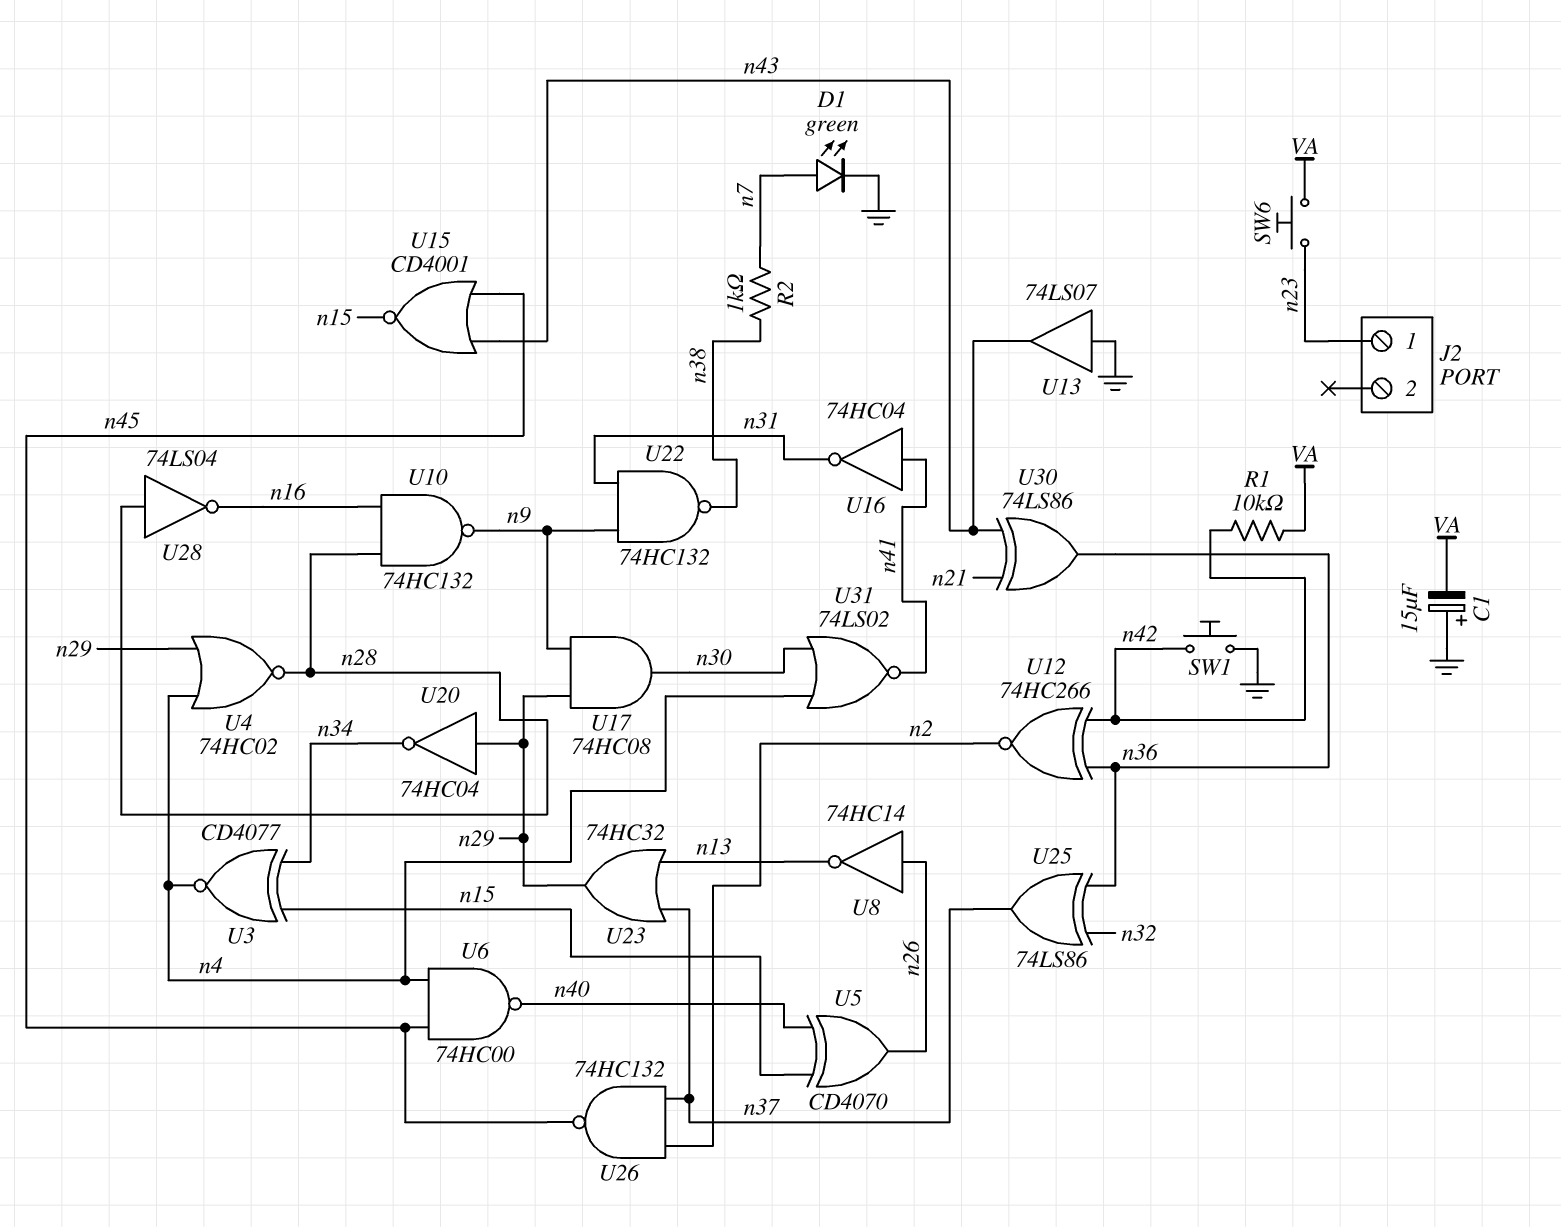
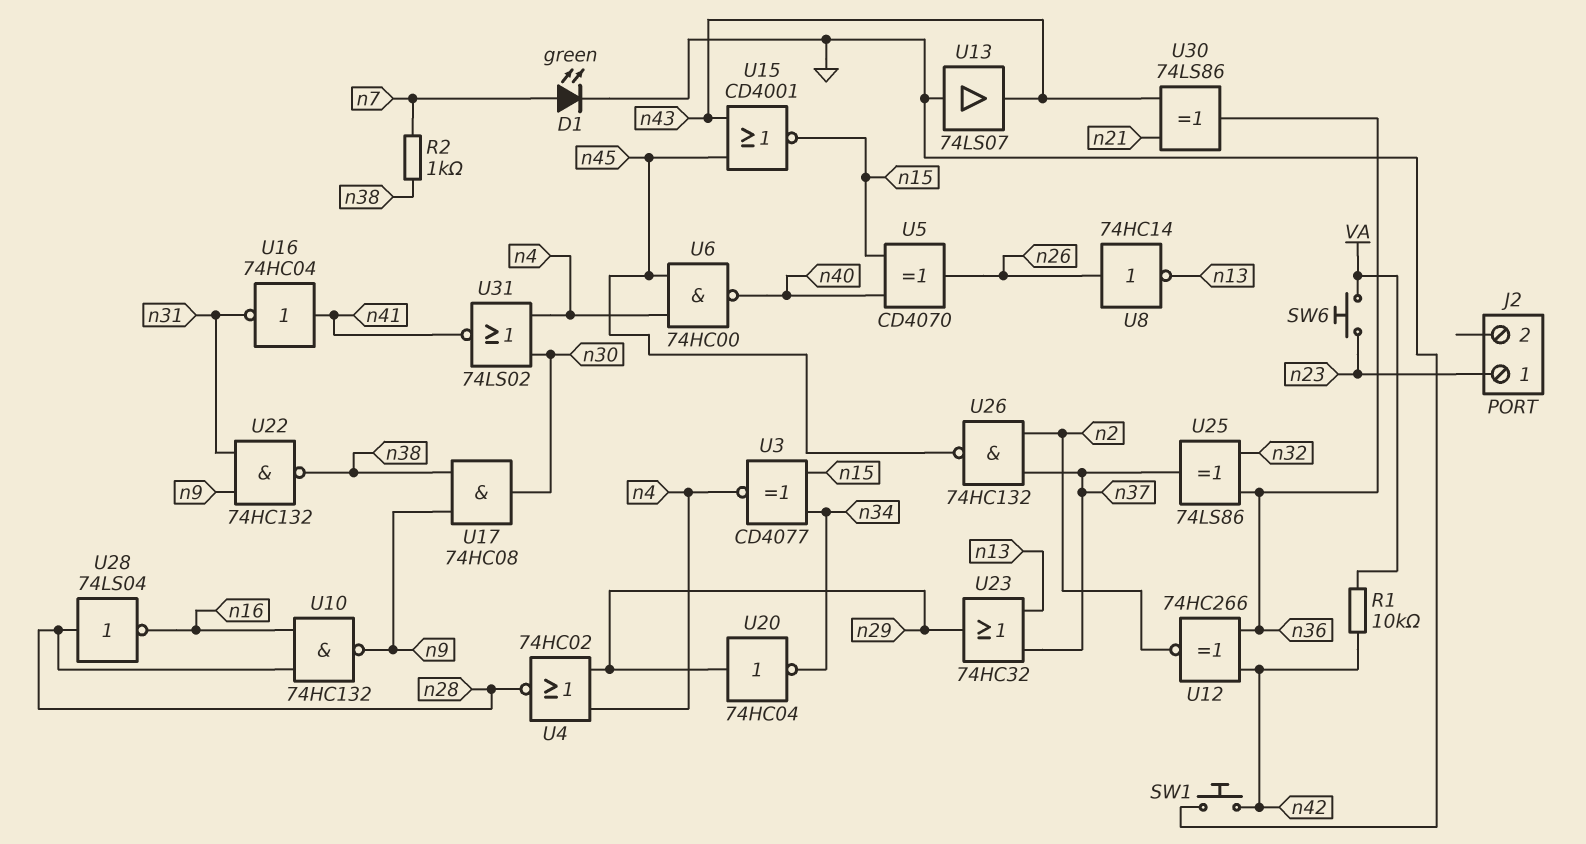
C1: 15uF (plus GND, minus VA) -> none
U17: AND 74HC08 (in n9, in n29, out n30) -> AND 74HC08 (in n9, in n38, out n30)

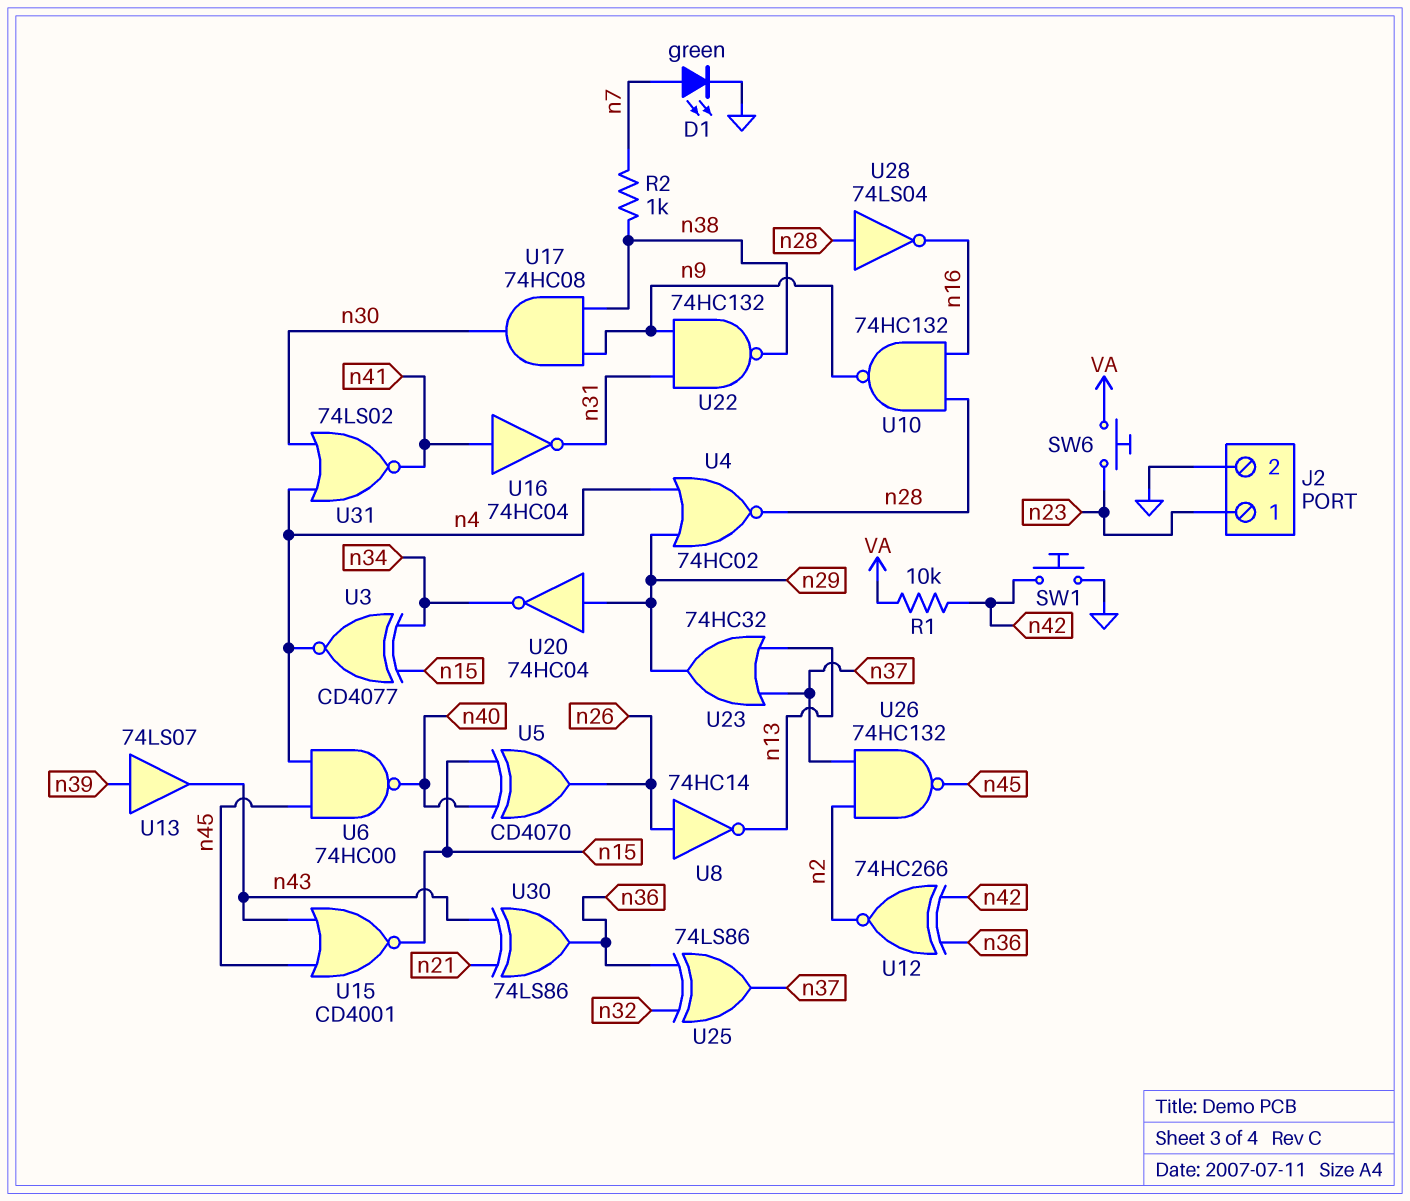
J2 pin 2: none -> GND
U13: buffer 74LS07 (in GND, out n43) -> buffer 74LS07 (in n39, out n43)

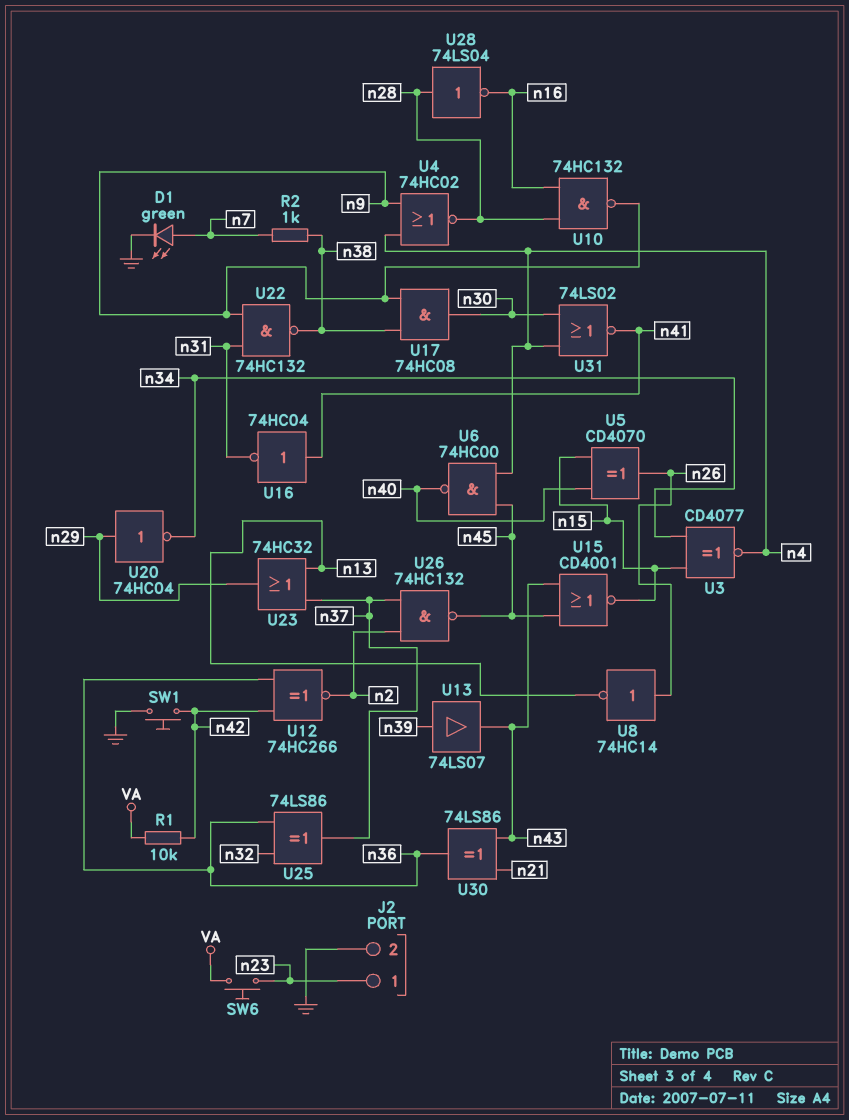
U4: NOR 74HC02 (in n4, in n29, out n28) -> NOR 74HC02 (in n4, in n9, out n28)

